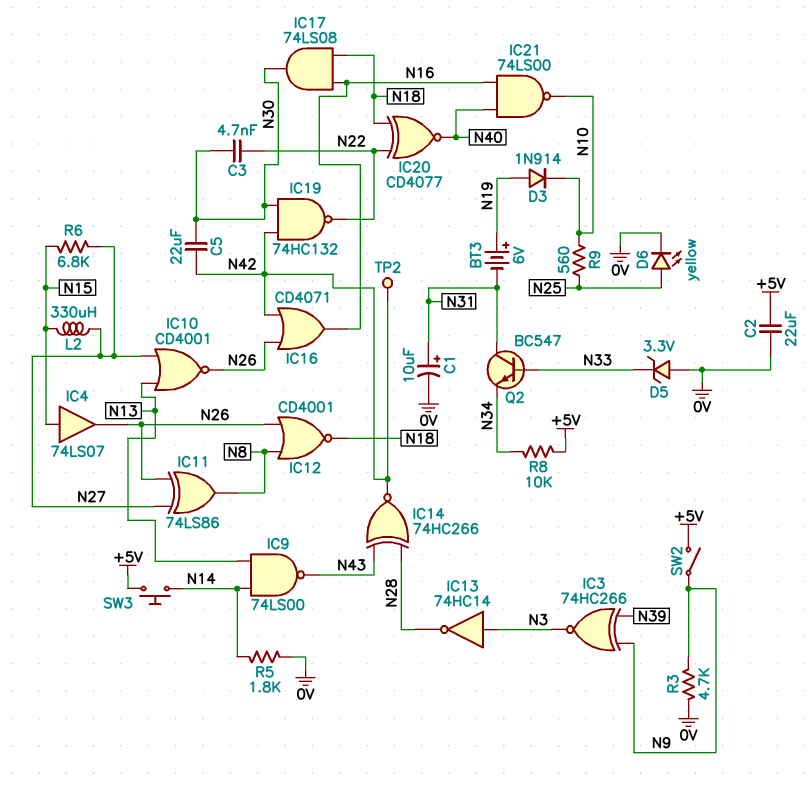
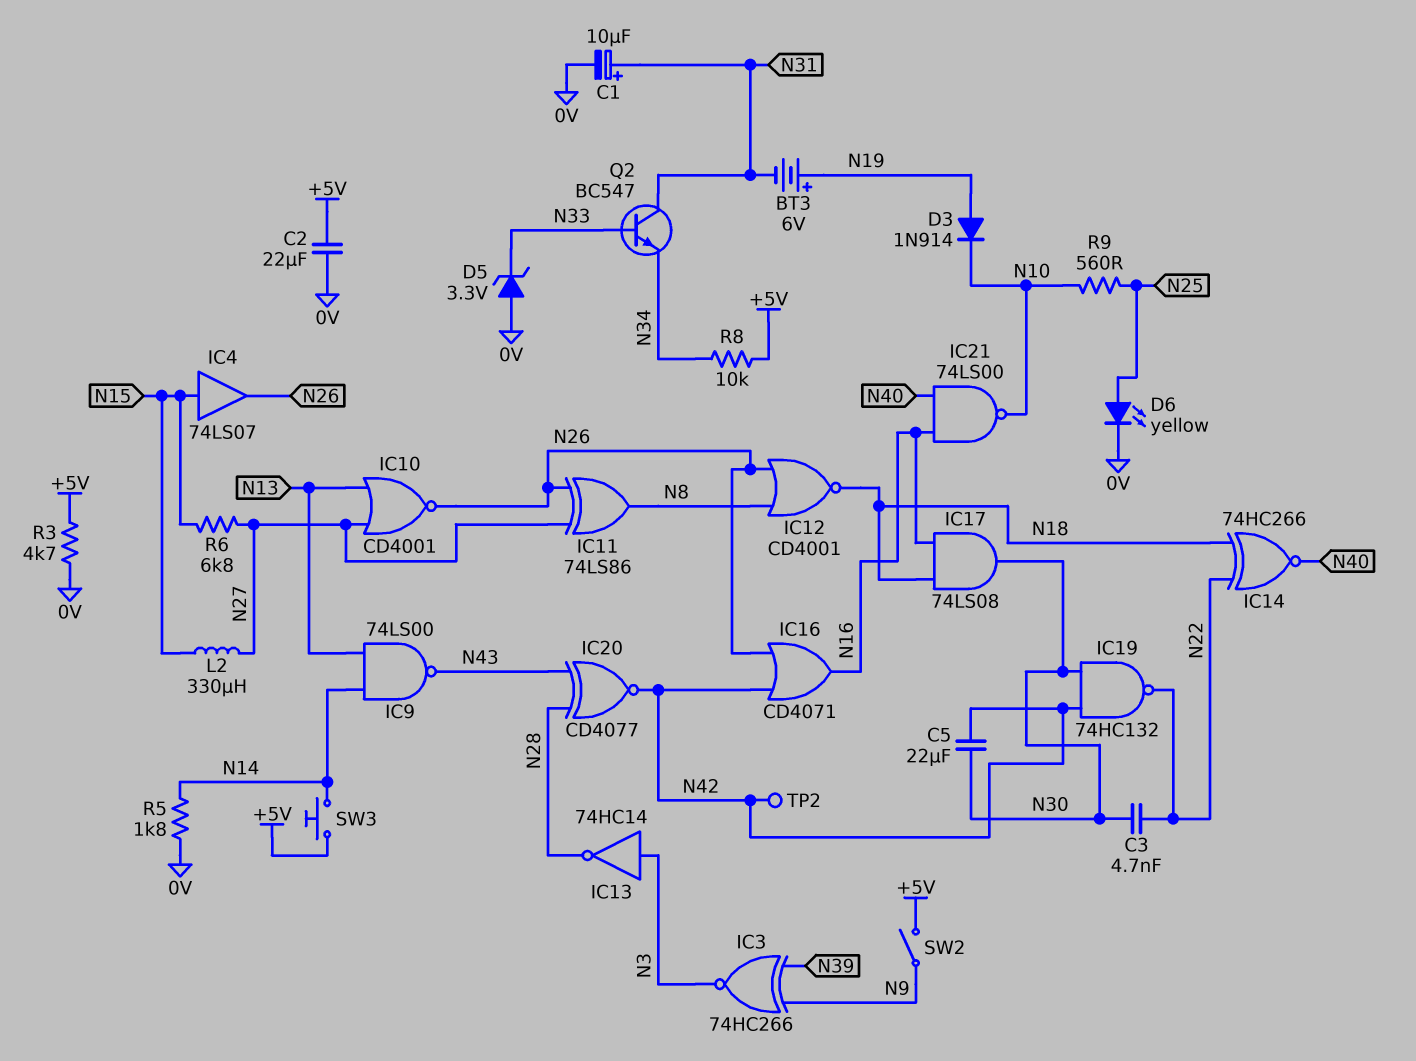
IC14: XNOR 74HC266 (in N28, in N43, out N42) -> XNOR 74HC266 (in N18, in N22, out N40)
IC20: XNOR CD4077 (in N18, in N22, out N40) -> XNOR CD4077 (in N28, in N43, out N42)
R3: 4.7k (0V, N9) -> 4.7k (+5V, 0V)

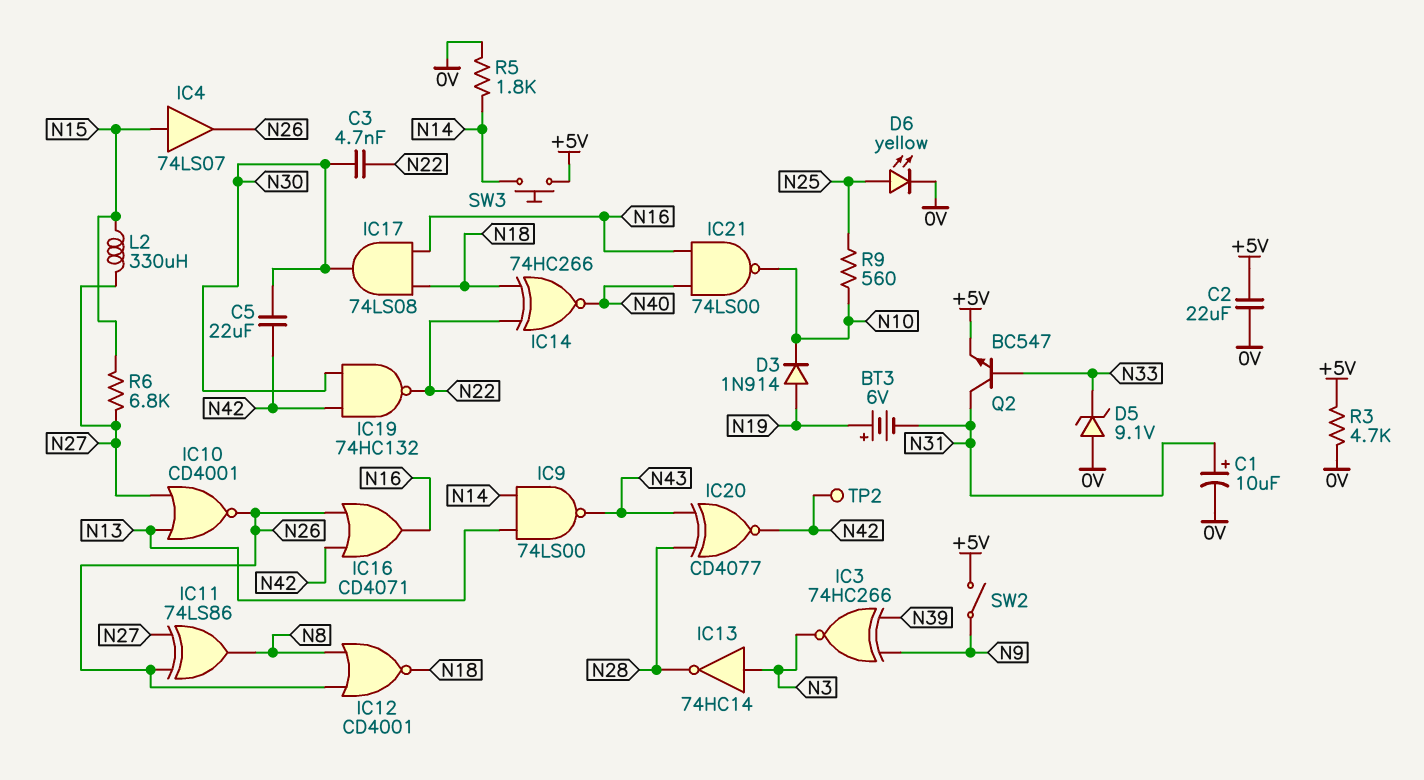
D5: zener 3.3V (A 0V, K N33) -> zener 9.1V (A 0V, K N33)
Q2: NPN BC547 (B N33, C N31, E N34) -> NPN BC547 (B N33, C N31, E +5V)
R8: 10k (+5V, N34) -> none

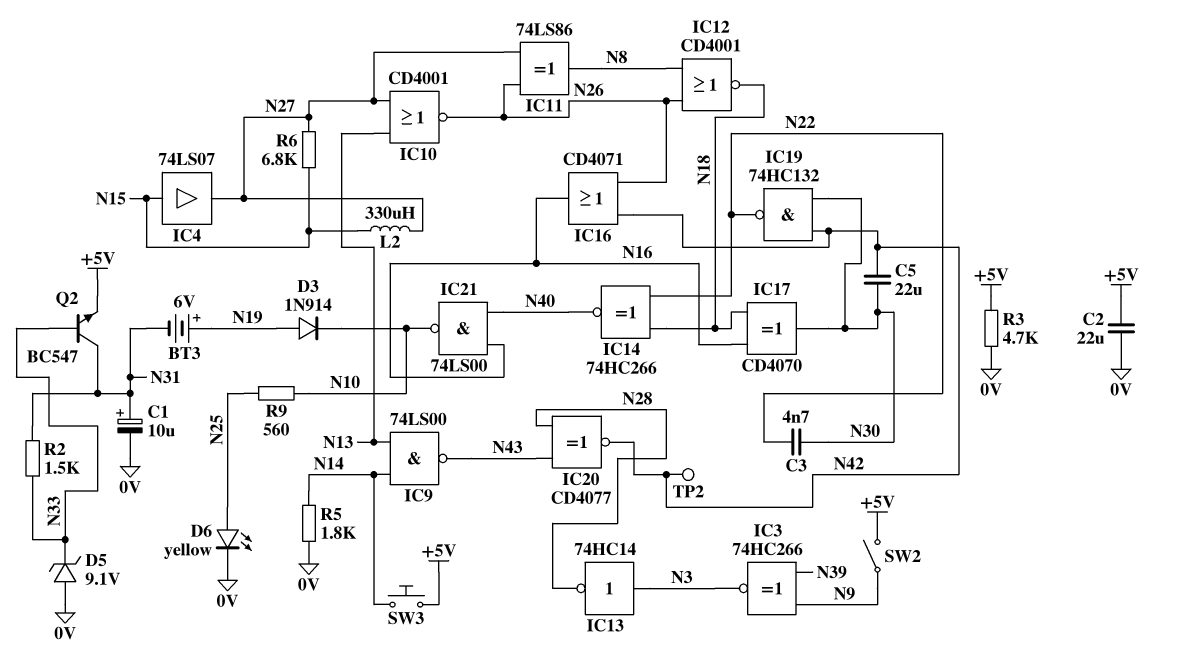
IC4: buffer 74LS07 (in N15, out N26) -> buffer 74LS07 (in N15, out N27)
IC17: AND 74LS08 (in N16, in N18, out N30) -> XOR CD4070 (in N16, in N18, out N30)
R2: none -> 1.5k (N31, N33)

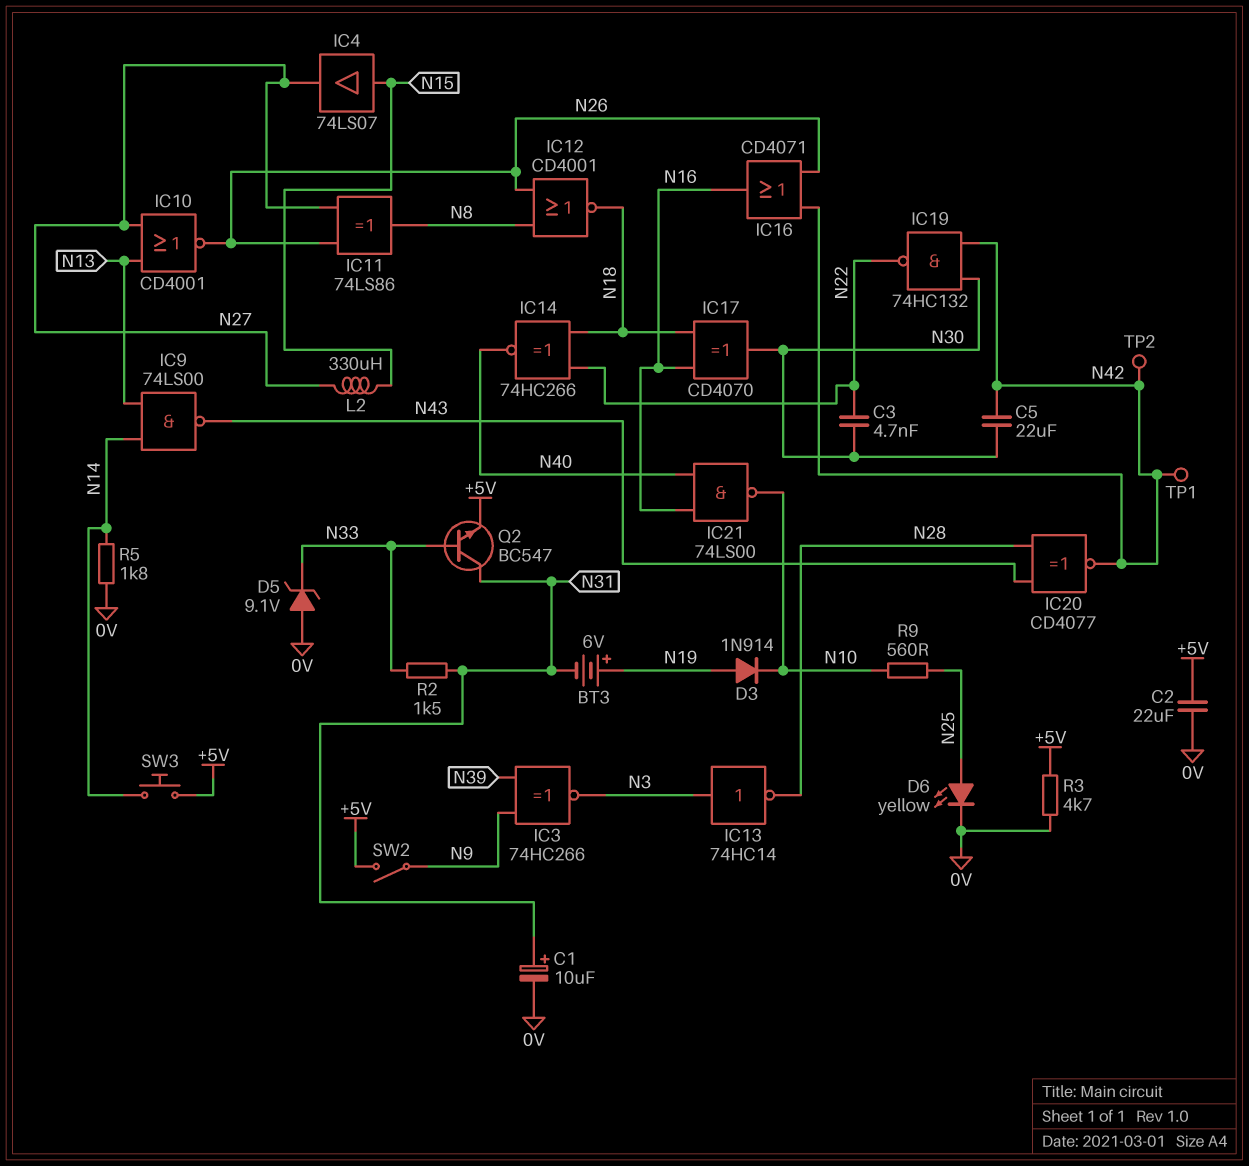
R6: 6.8k (N15, N27) -> none
TP1: none -> test point (N42)

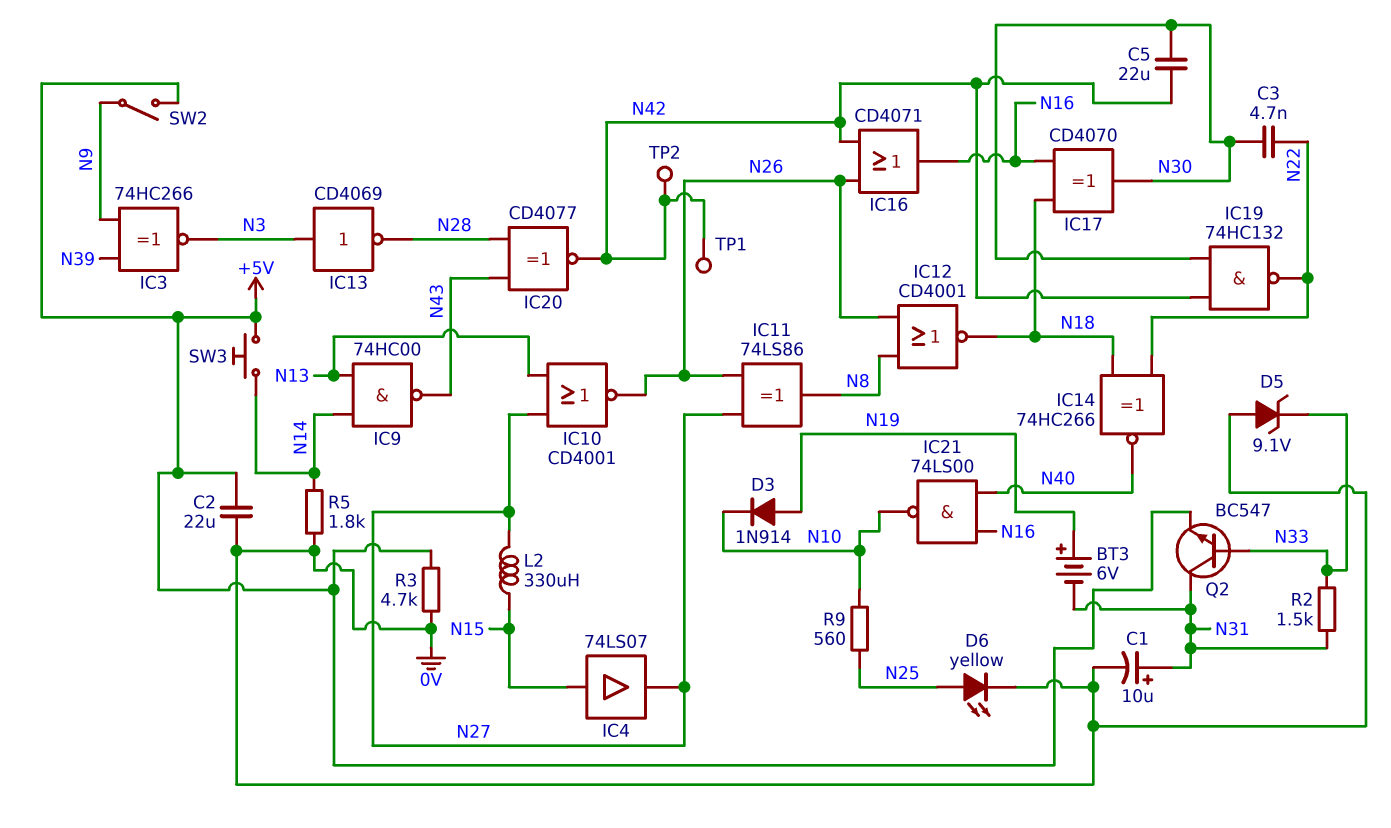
IC9: NAND 74LS00 (in N13, in N14, out N43) -> NAND 74HC00 (in N13, in N14, out N43)
IC13: NOT 74HC14 (in N3, out N28) -> NOT CD4069 (in N3, out N28)

